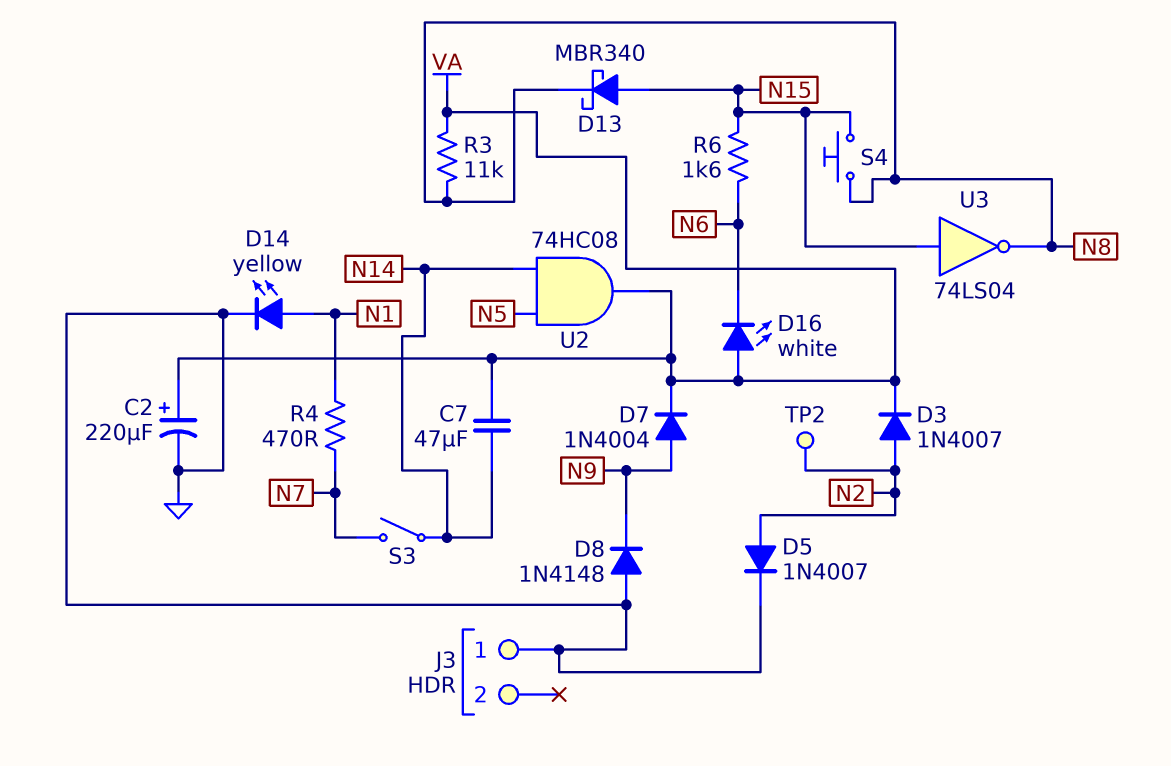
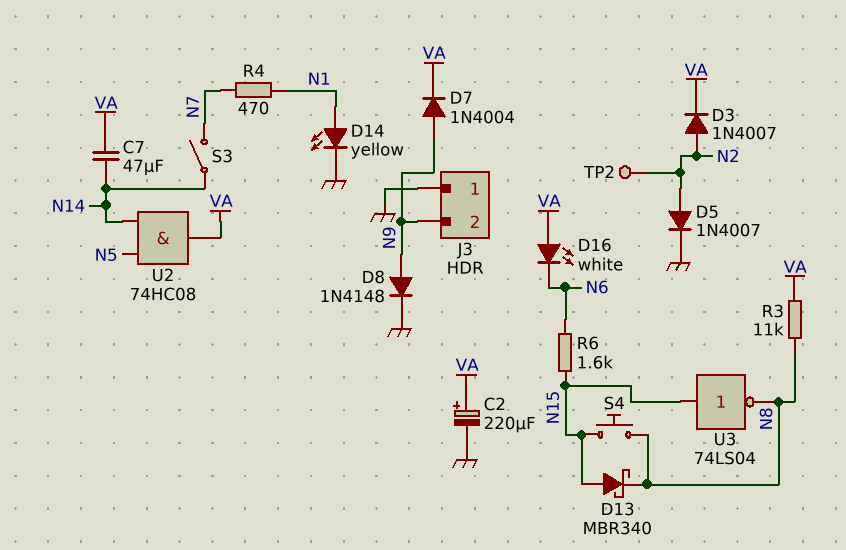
D8: diode 1N4148 (A GND, K N9) -> diode 1N4148 (A N9, K GND)
J3 pin 2: none -> N9

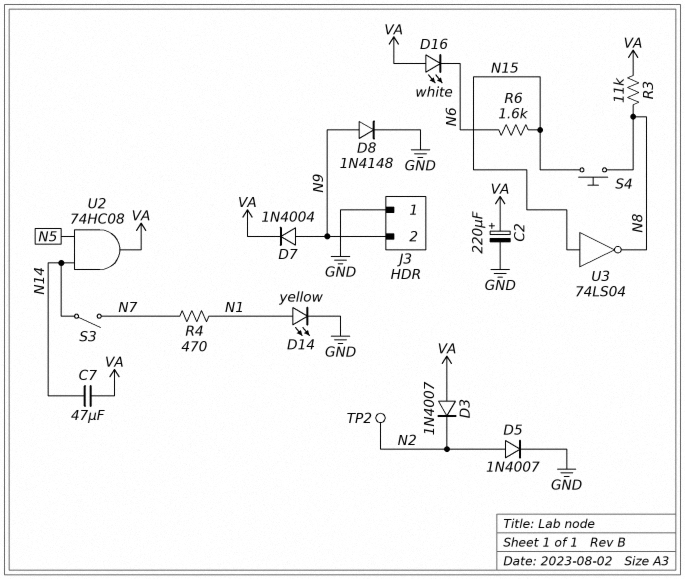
D3: diode 1N4007 (A N2, K VA) -> diode 1N4007 (A VA, K N2)
D13: schottky MBR340 (A N15, K N8) -> none

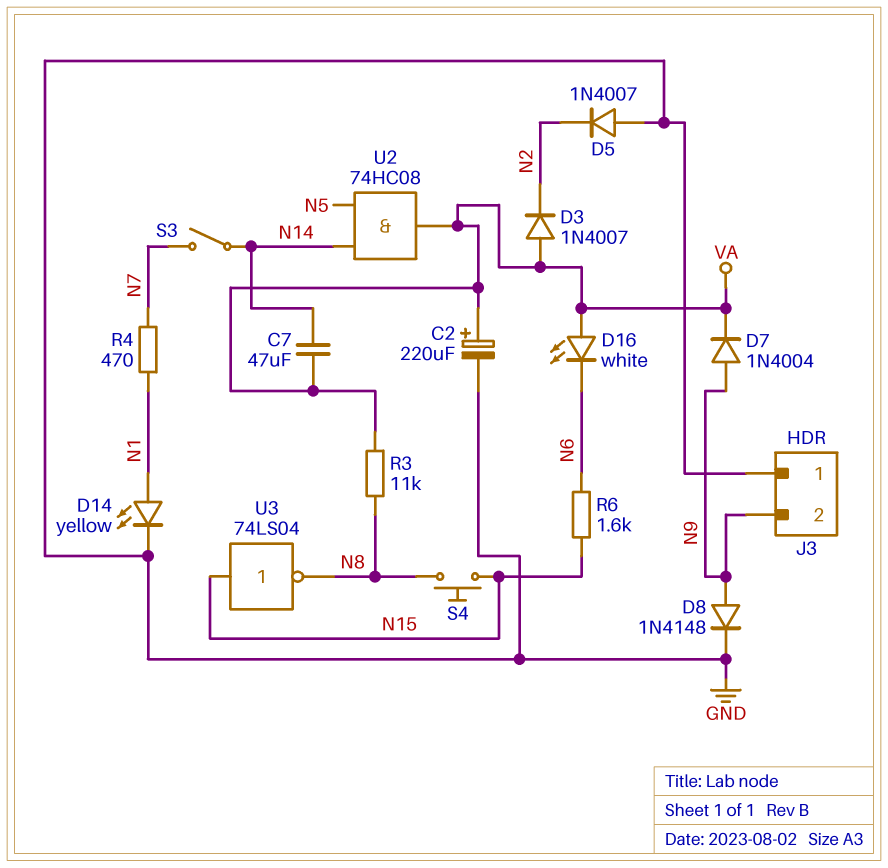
D5: diode 1N4007 (A N2, K GND) -> diode 1N4007 (A GND, K N2)
TP2: test point (N2) -> none

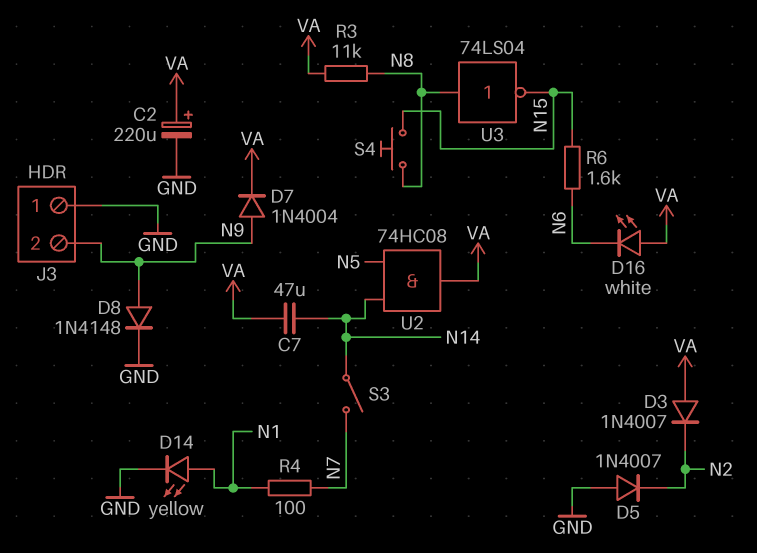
R4: 470 (N1, N7) -> 100 (N1, N7)
U3: NOT 74LS04 (in N15, out N8) -> NOT 74LS04 (in N8, out N15)

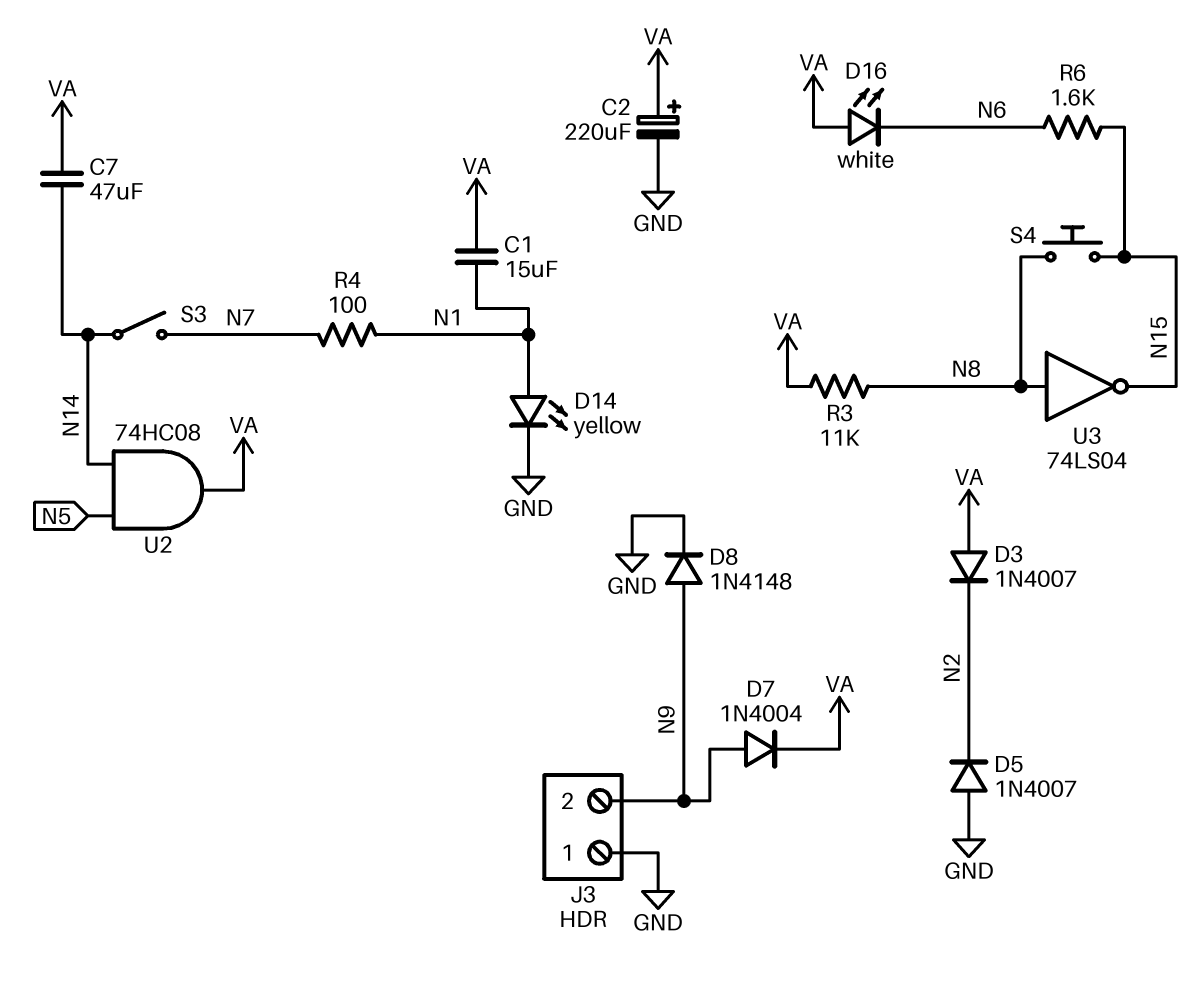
C1: none -> 15uF (N1, VA)

